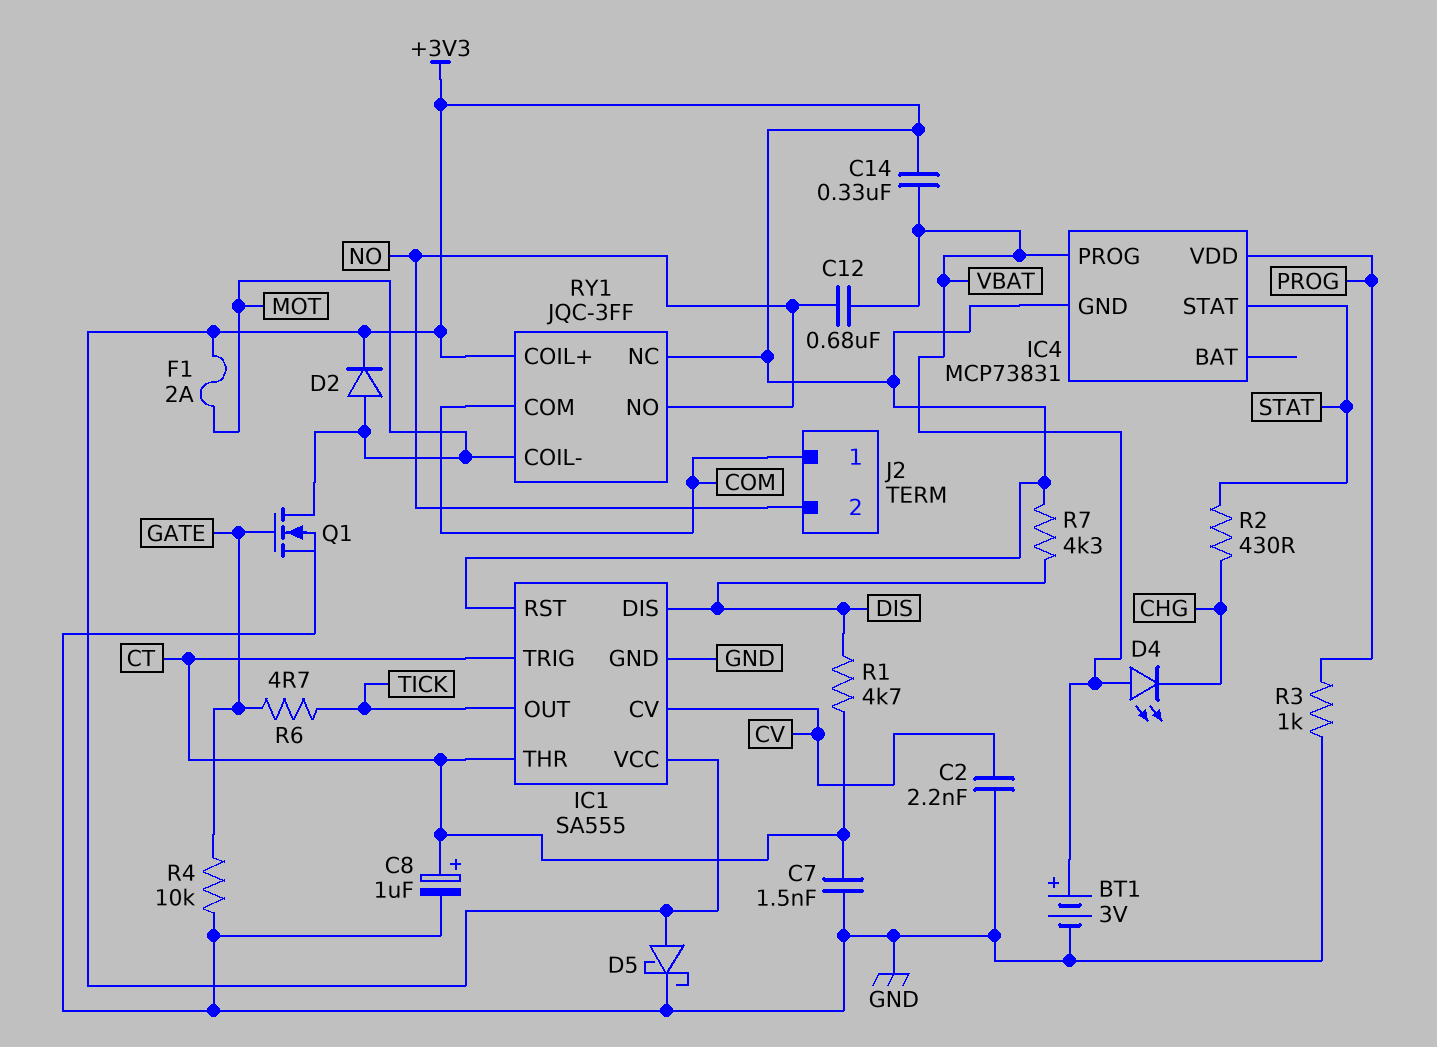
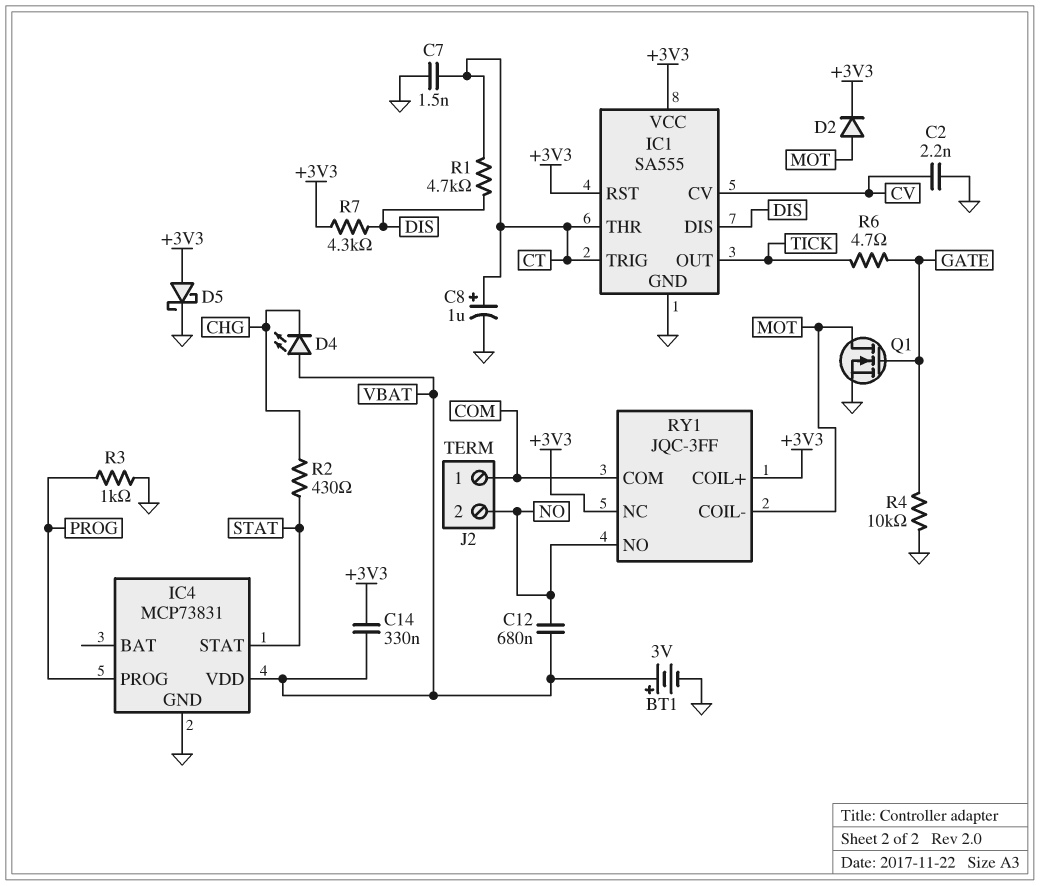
F1: 2A (+3V3, MOT) -> none
IC4 pin GND: +3V3 -> GND
IC4 pin PROG: VBAT -> PROG
IC4 pin VDD: PROG -> VBAT

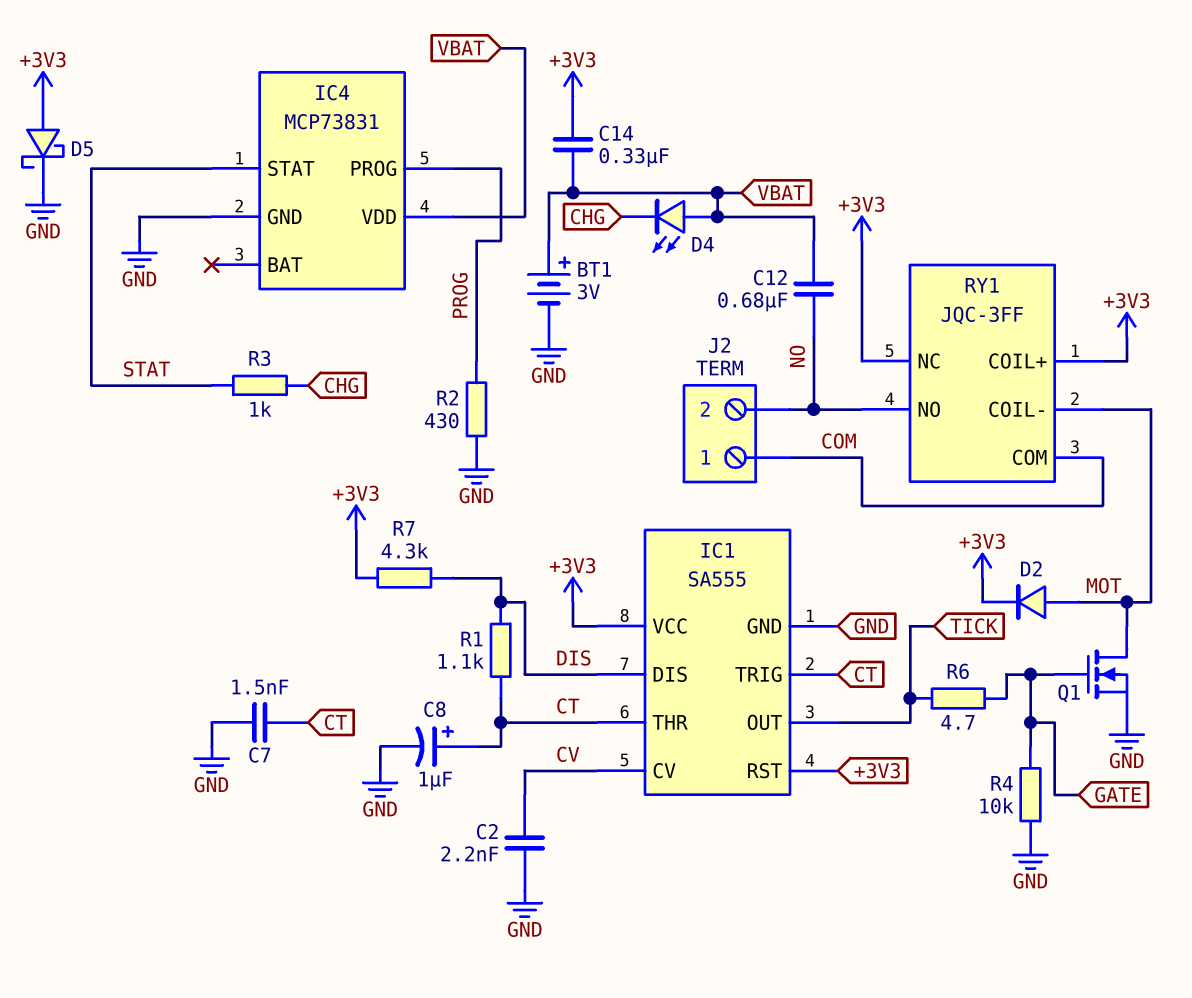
R1: 4.7k (CT, DIS) -> 1.1k (CT, DIS)
R2: 430 (CHG, STAT) -> 430 (GND, PROG)
R3: 1k (GND, PROG) -> 1k (CHG, STAT)

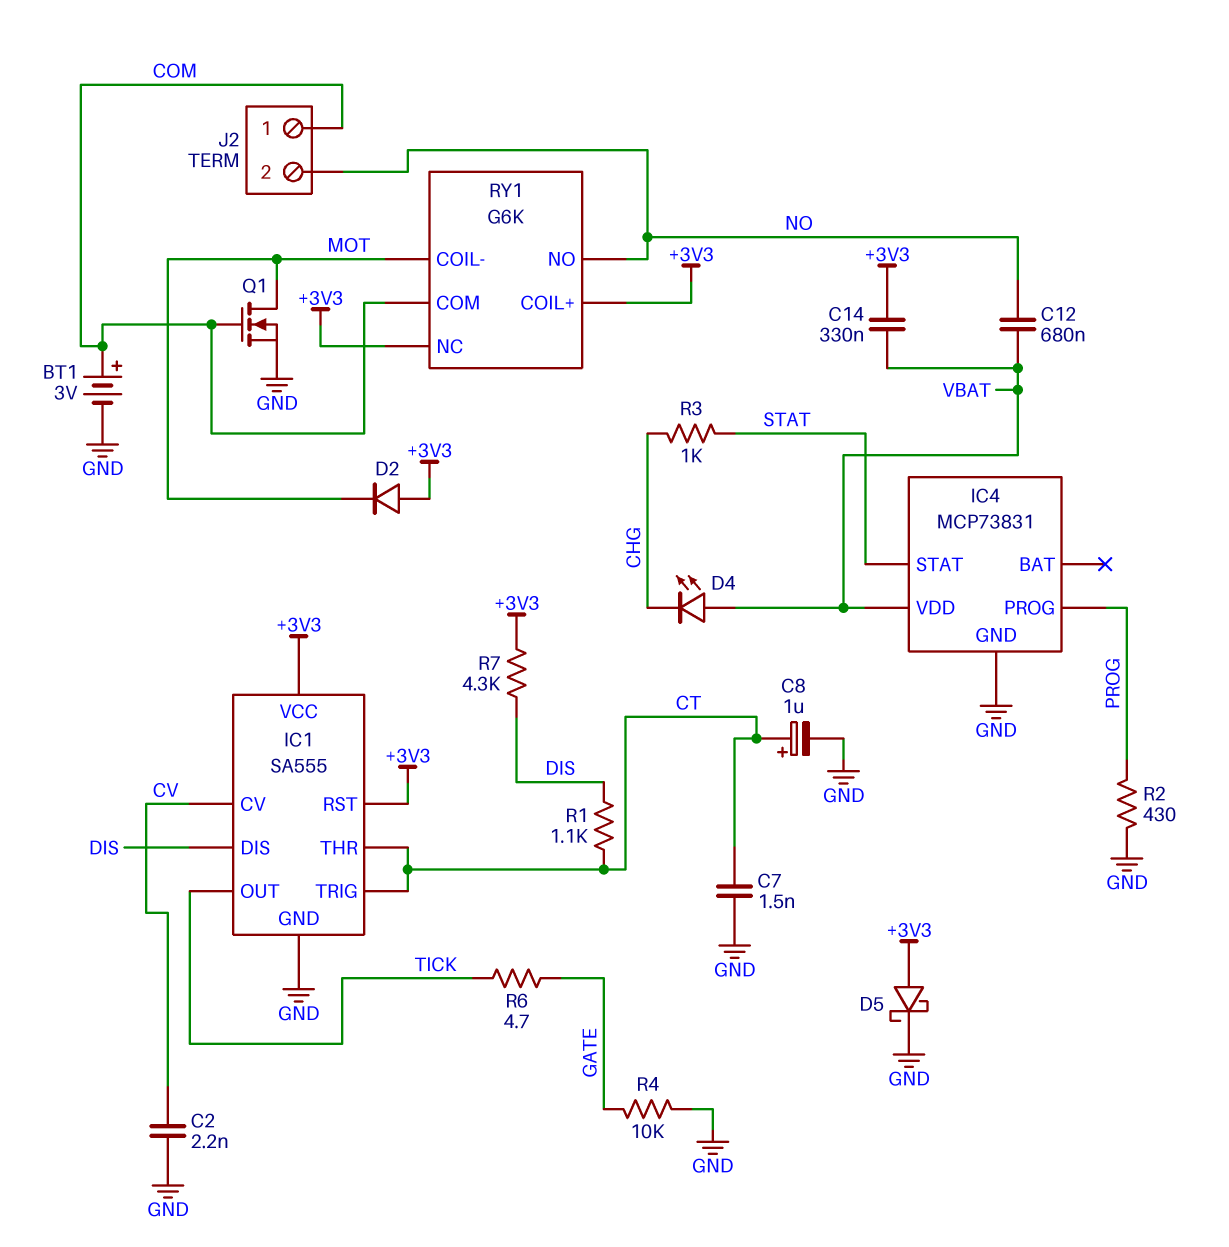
BT1: 3V (plus VBAT, minus GND) -> 3V (plus COM, minus GND)
D2: diode (A MOT, K +3V3) -> diode (A +3V3, K MOT)
Q1: NMOS (G GATE, D MOT, S GND) -> NMOS (G COM, D MOT, S GND)
RY1: JQC-3FF -> G6K

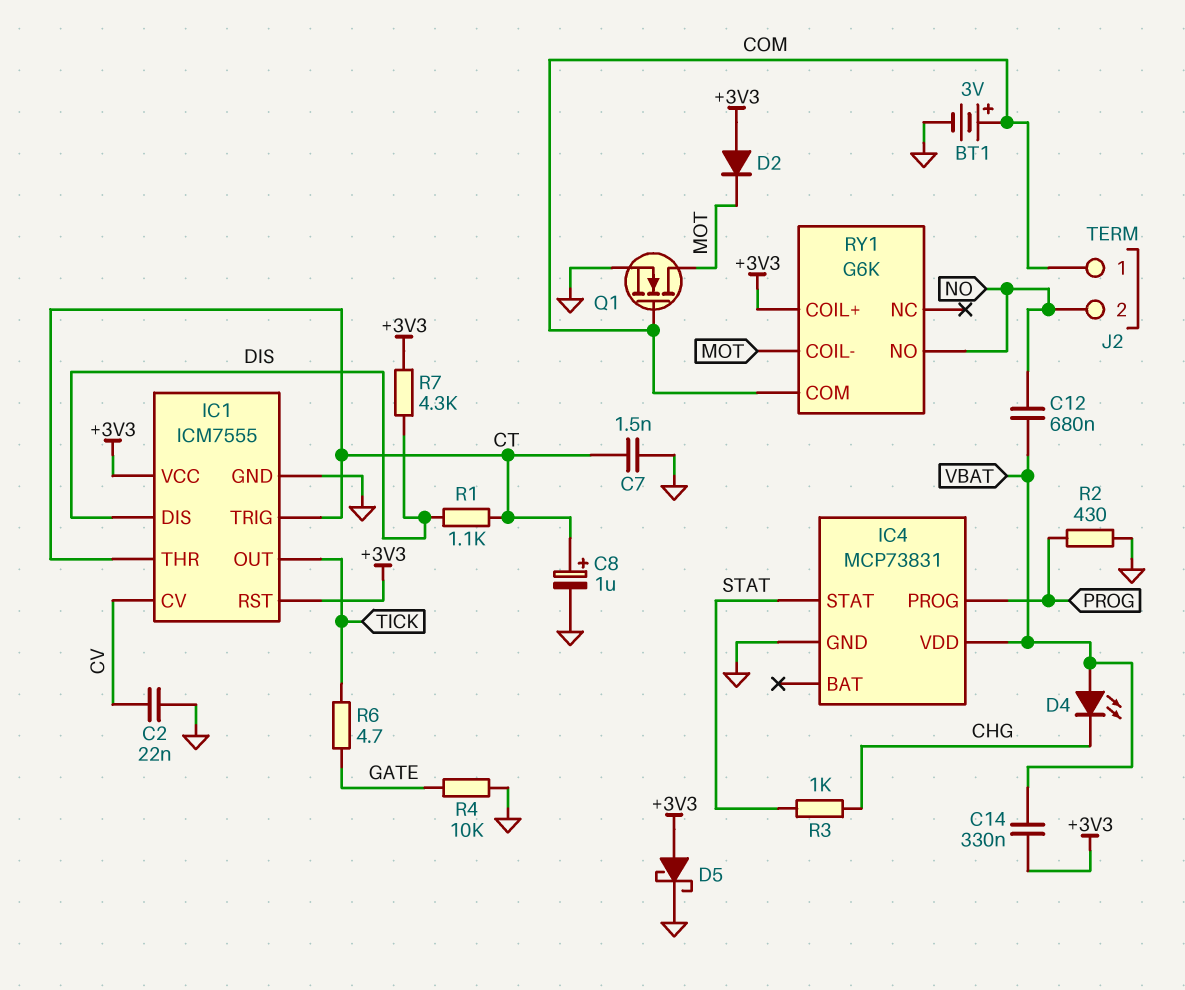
C2: 2.2nF (CV, GND) -> 22nF (CV, GND)
IC1: SA555 -> ICM7555
RY1 pin NC: +3V3 -> none

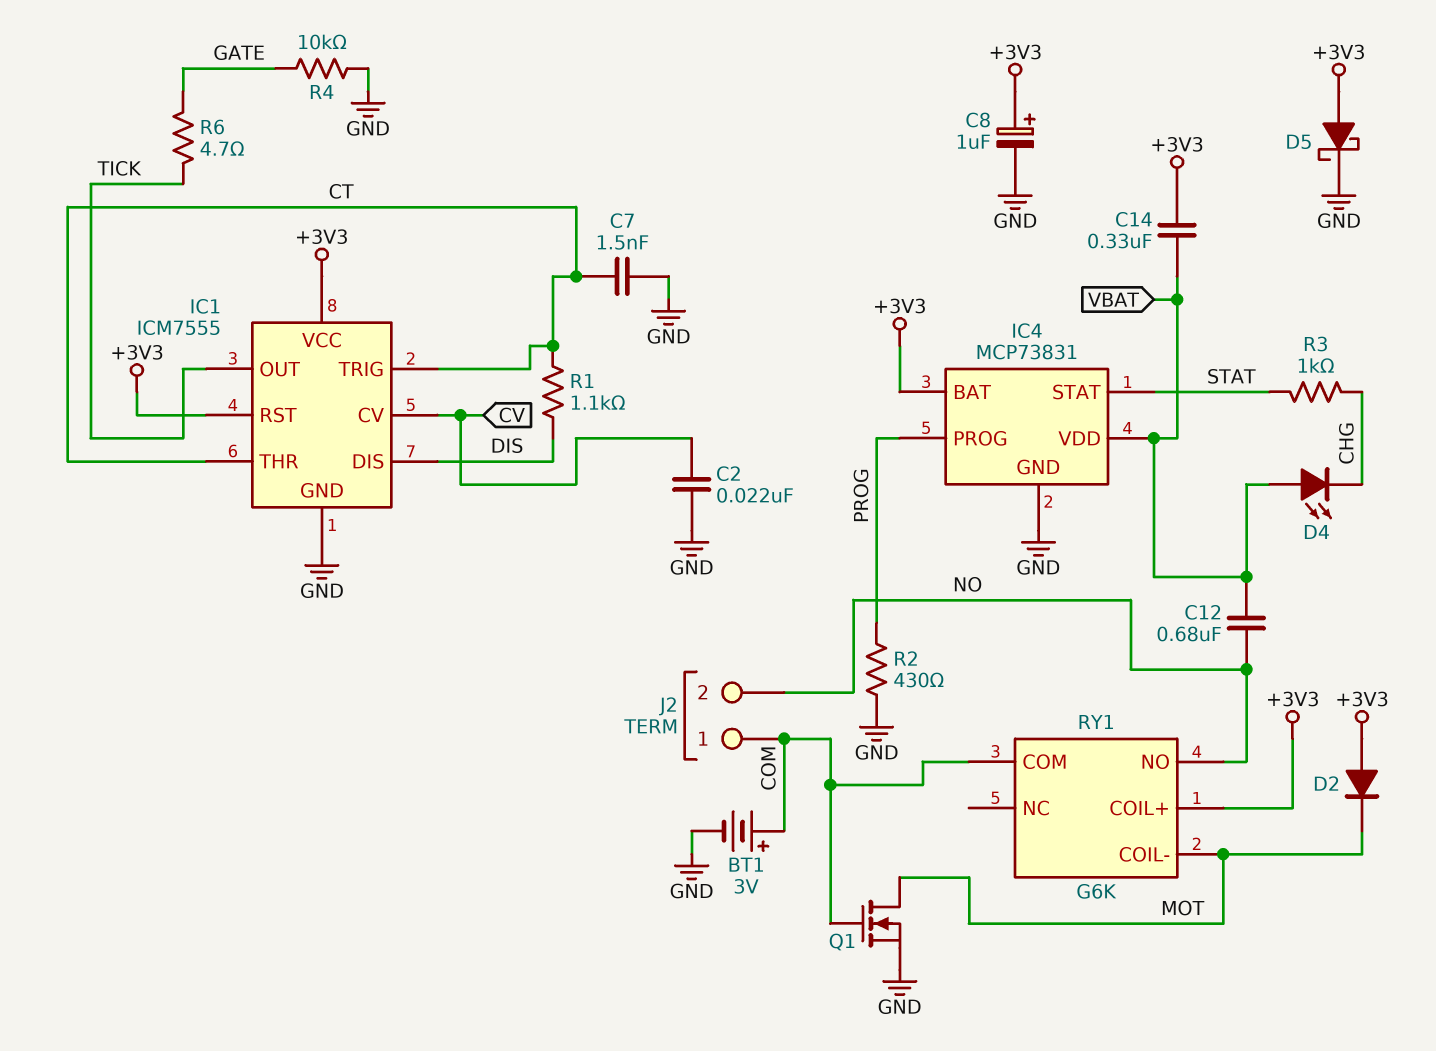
C8: 1uF (plus CT, minus GND) -> 1uF (plus +3V3, minus GND)
IC4 pin BAT: none -> +3V3
R7: 4.3k (+3V3, DIS) -> none

